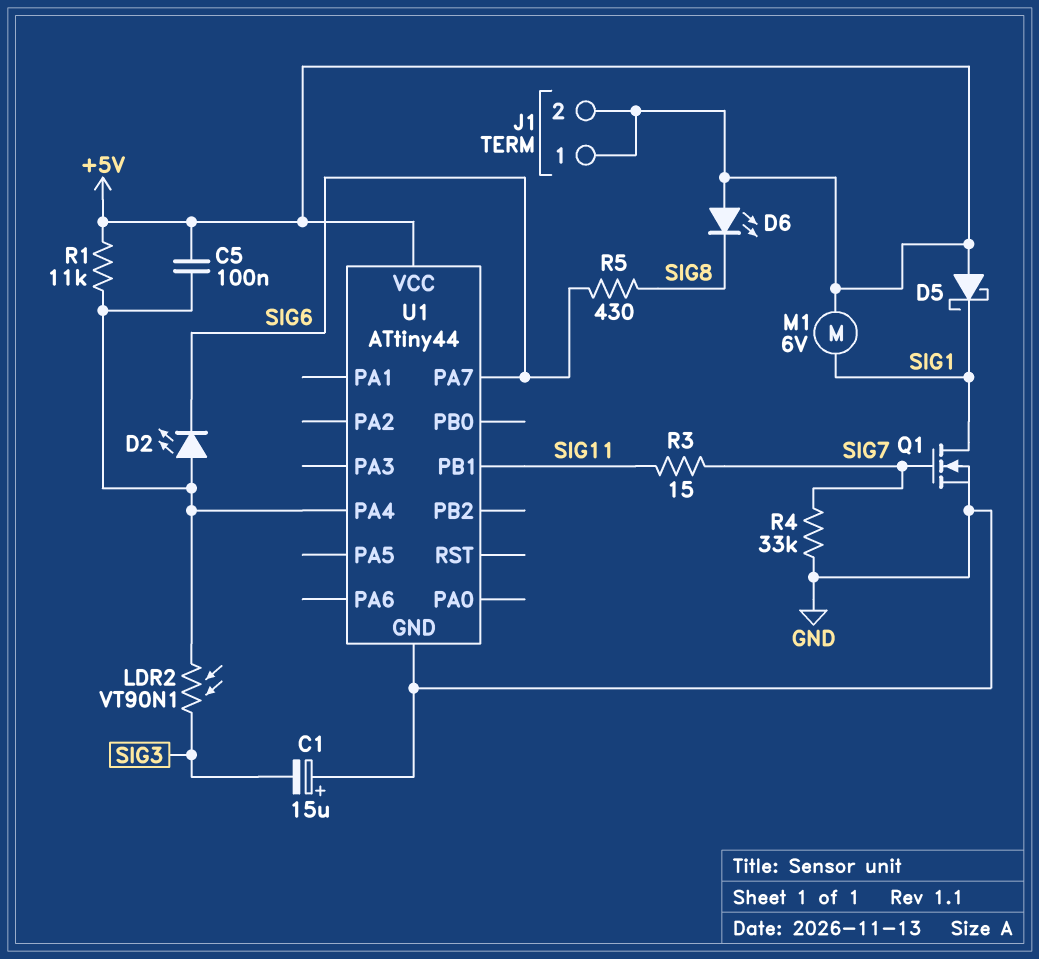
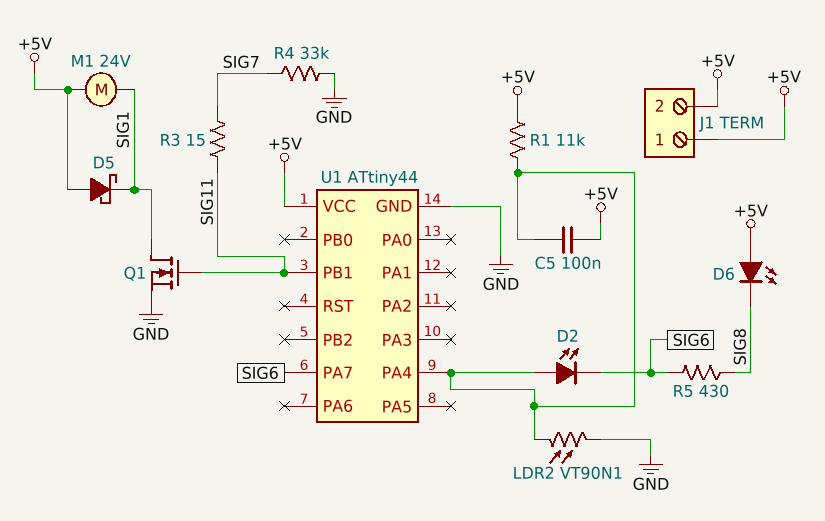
C1: 15uF (plus GND, minus SIG3) -> none
LDR2: VT90N1 (SIG3, U1/PA4) -> VT90N1 (GND, U1/PA4)
M1: motor 6V (+5V, SIG1) -> motor 24V (+5V, SIG1)
Q1: NMOS (G SIG7, D SIG1, S GND) -> NMOS (G SIG11, D SIG1, S GND)

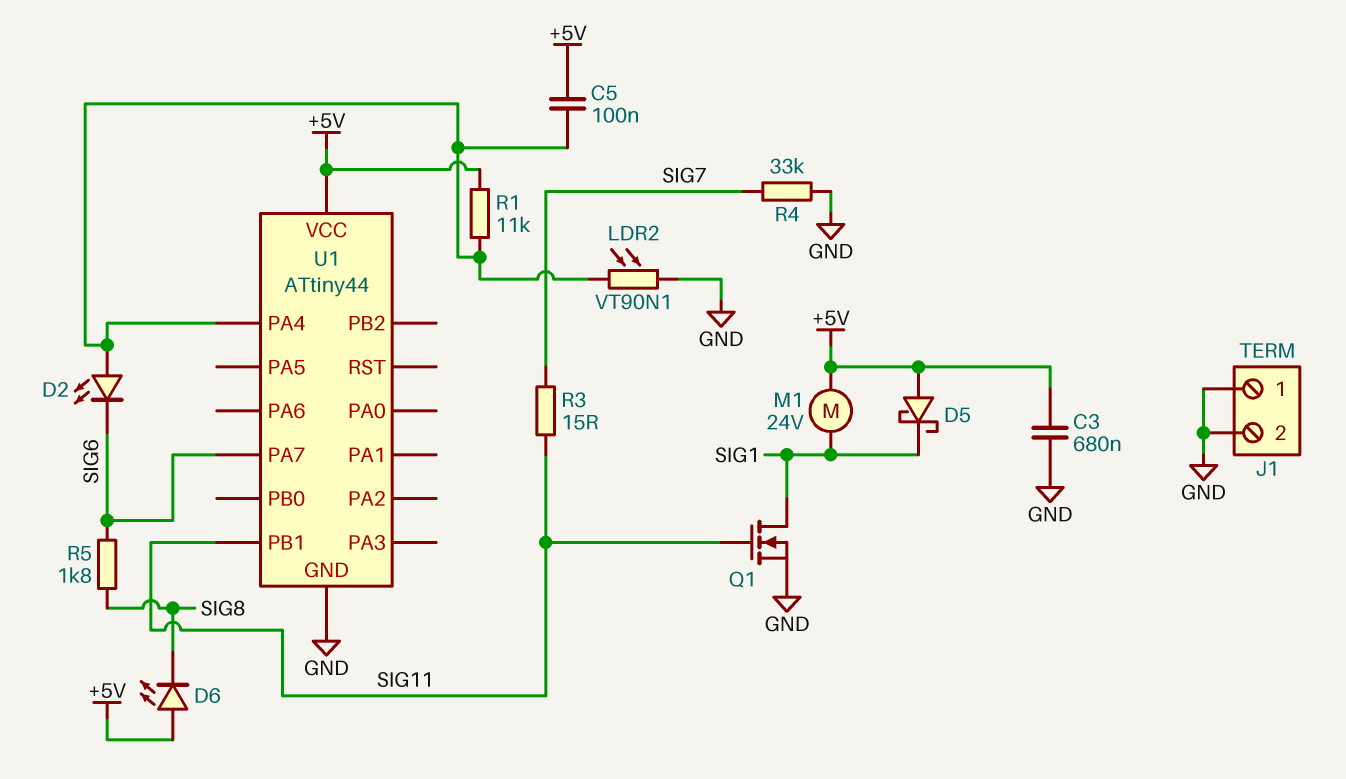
C3: none -> 680nF (+5V, GND)
J1 pin 1: +5V -> GND
J1 pin 2: +5V -> GND
R5: 430 (SIG6, SIG8) -> 1.8k (SIG6, SIG8)

